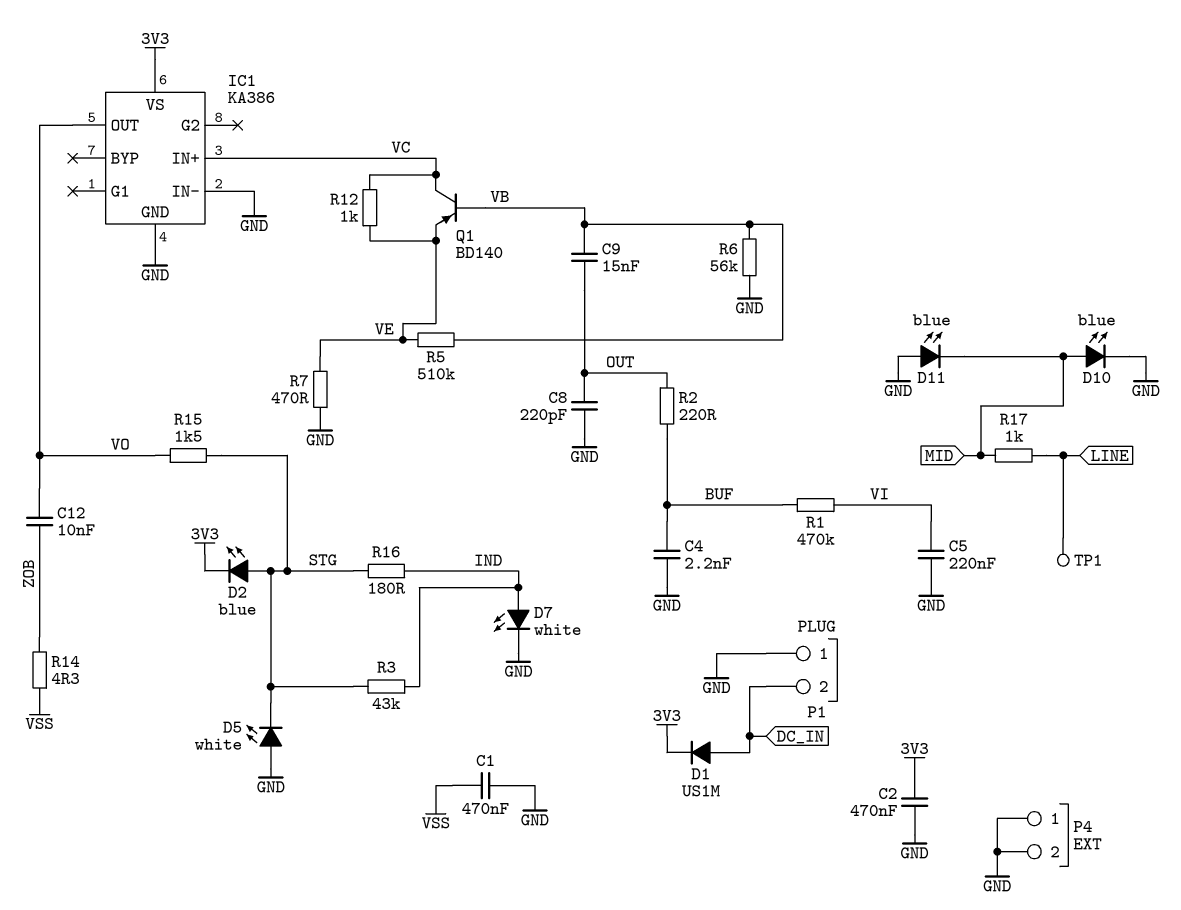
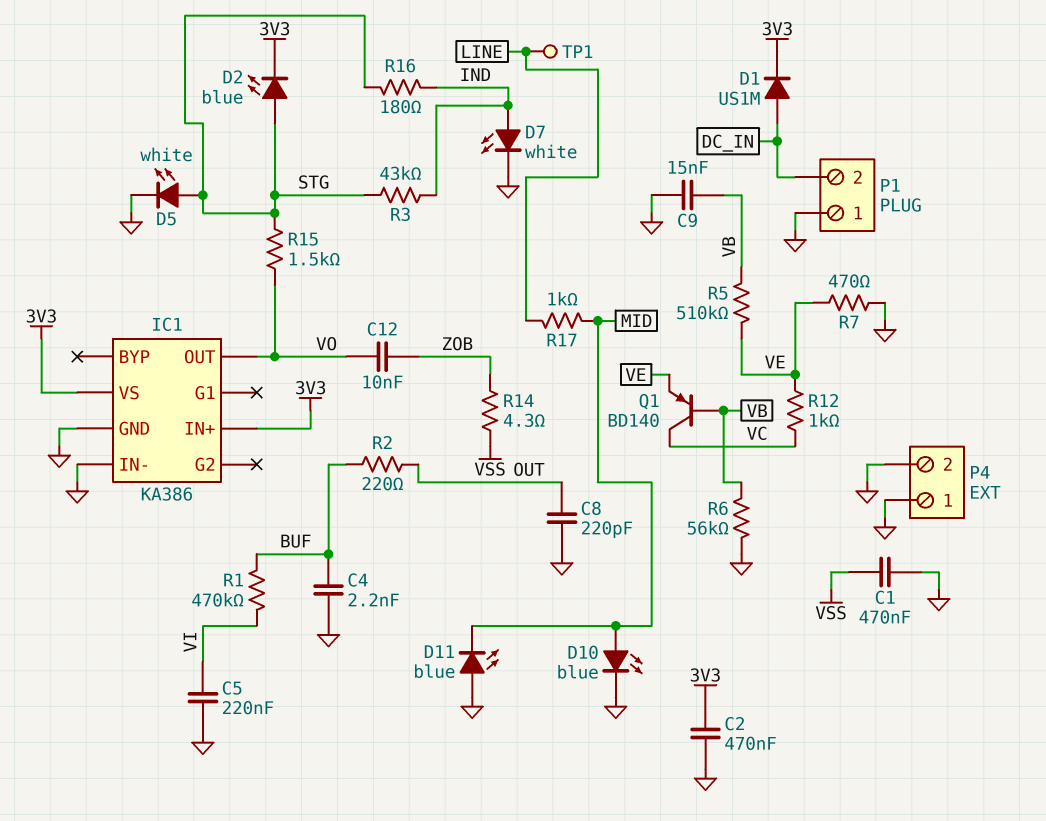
C9: 15nF (OUT, VB) -> 15nF (GND, VB)
D5: LED white (A GND, K STG) -> LED white (A STG, K GND)
IC1 pin IN+: VC -> 3V3

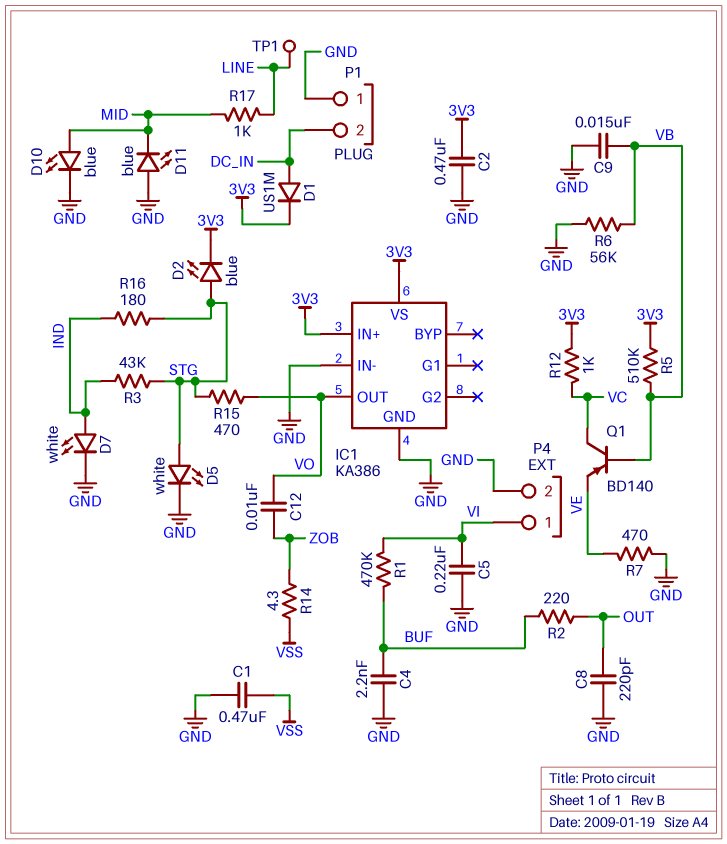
P4 pin 1: GND -> VI
R5: 510k (VB, VE) -> 510k (3V3, VB)
R12: 1k (VC, VE) -> 1k (3V3, VC)
R15: 1.5k (STG, VO) -> 470 (STG, VO)

